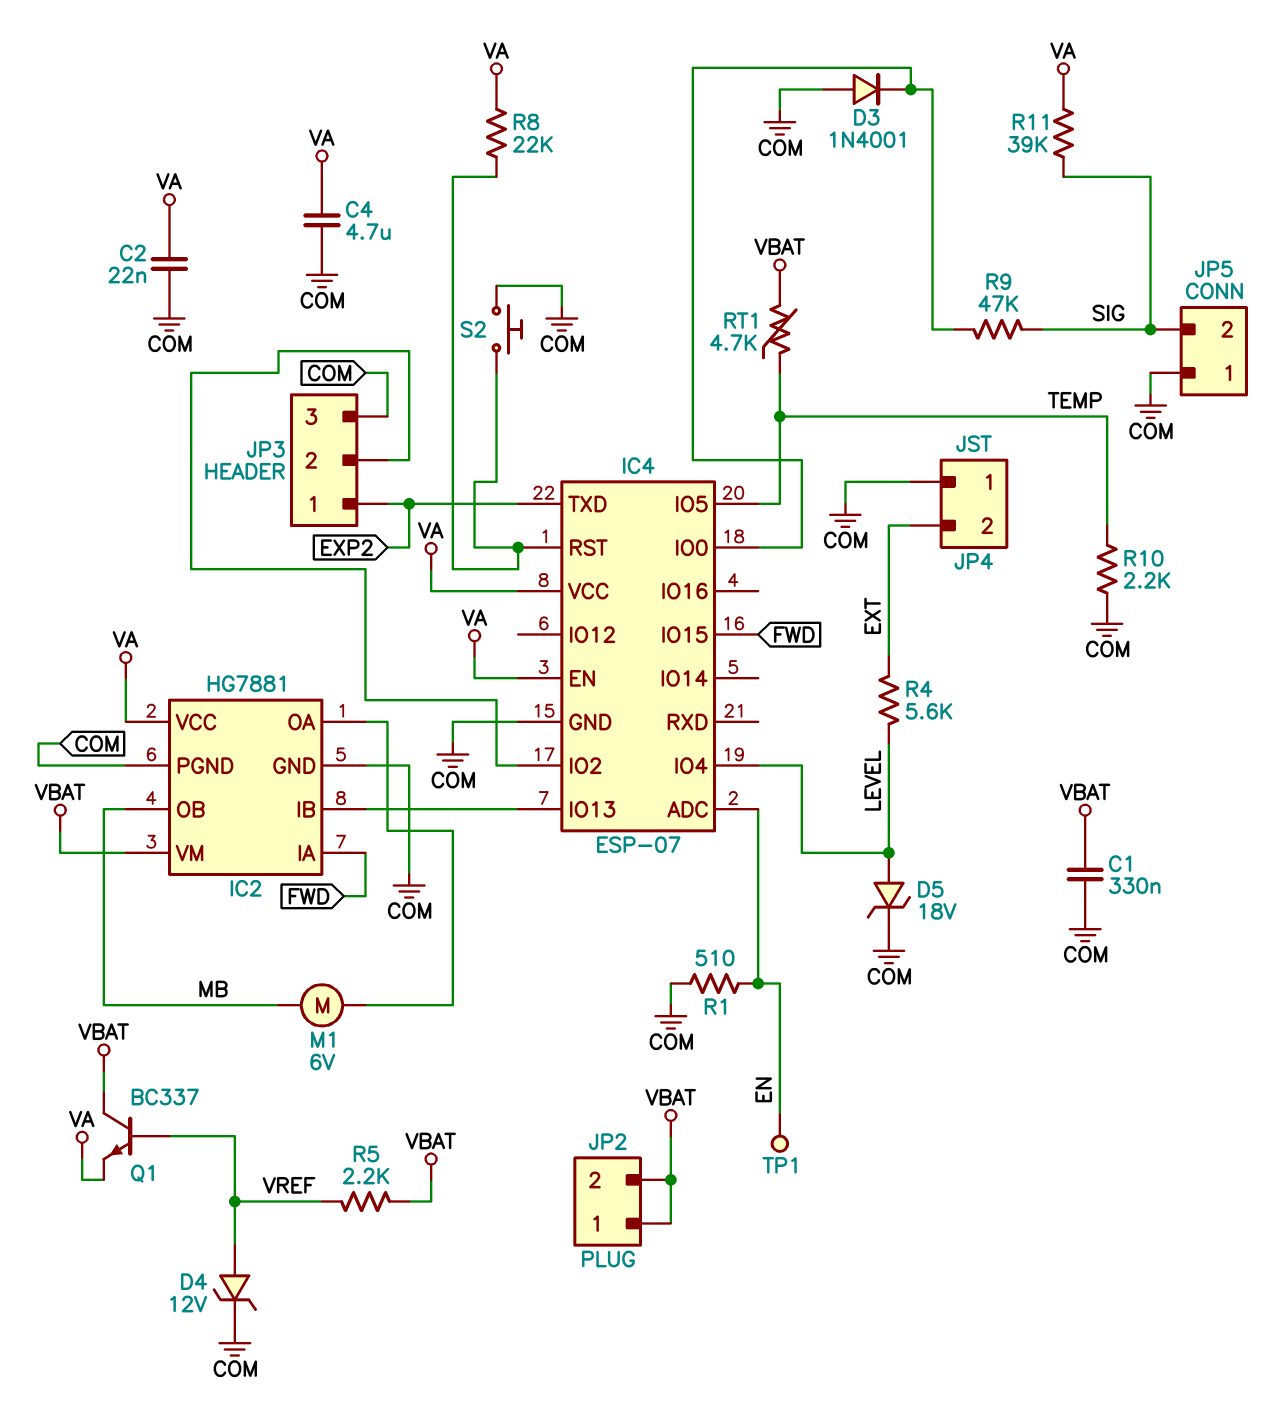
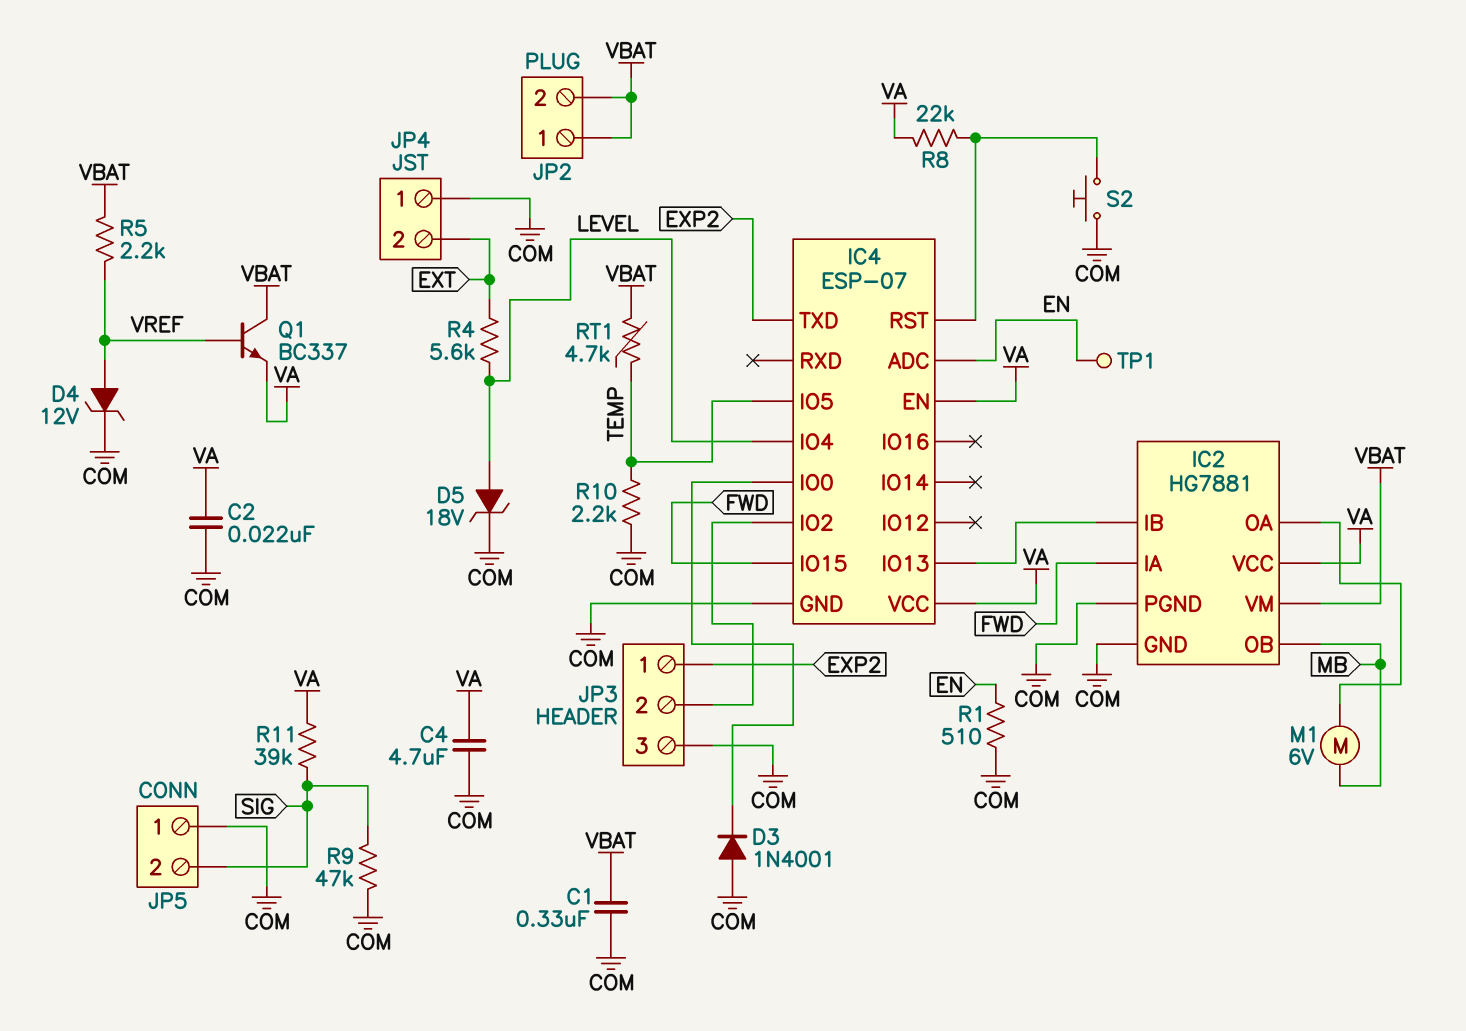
R9: 47k (IC4/IO0, SIG) -> 47k (COM, SIG)

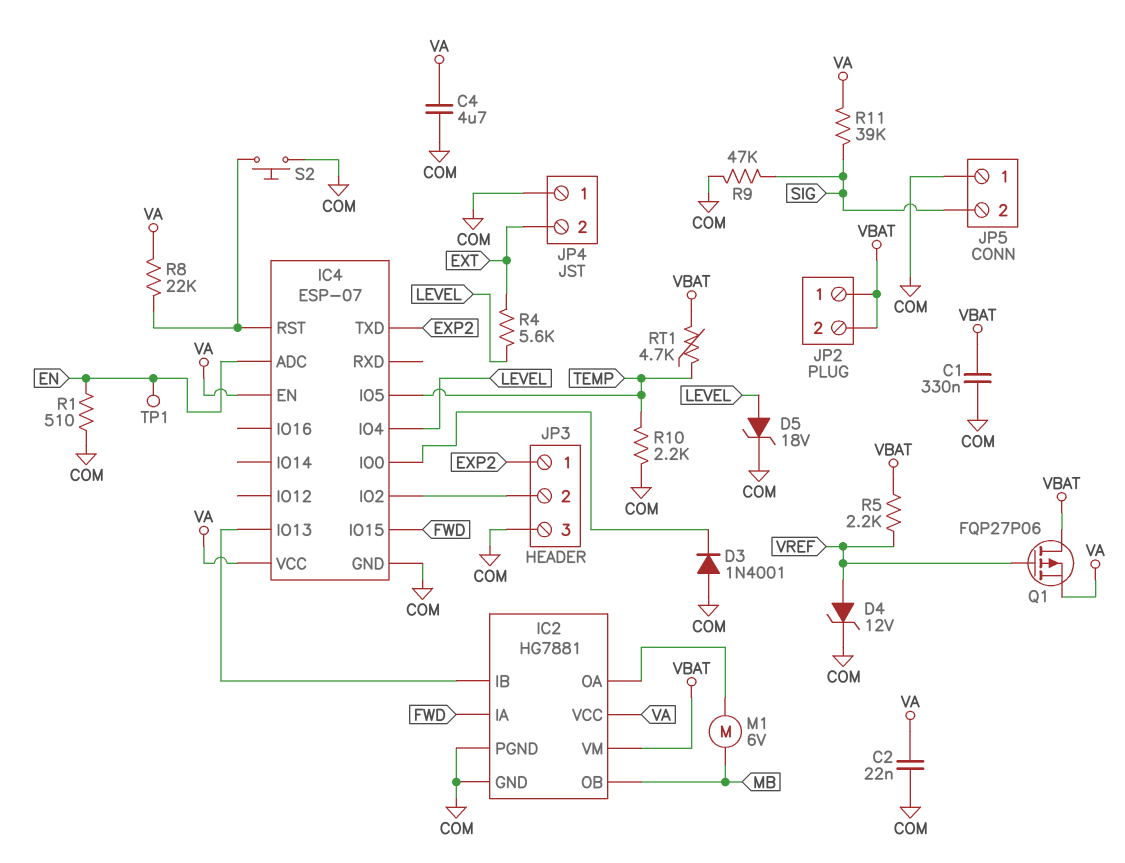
Q1: NPN BC337 (B VREF, C VBAT, E VA) -> PMOS FQP27P06 (G VREF, D VBAT, S VA)

